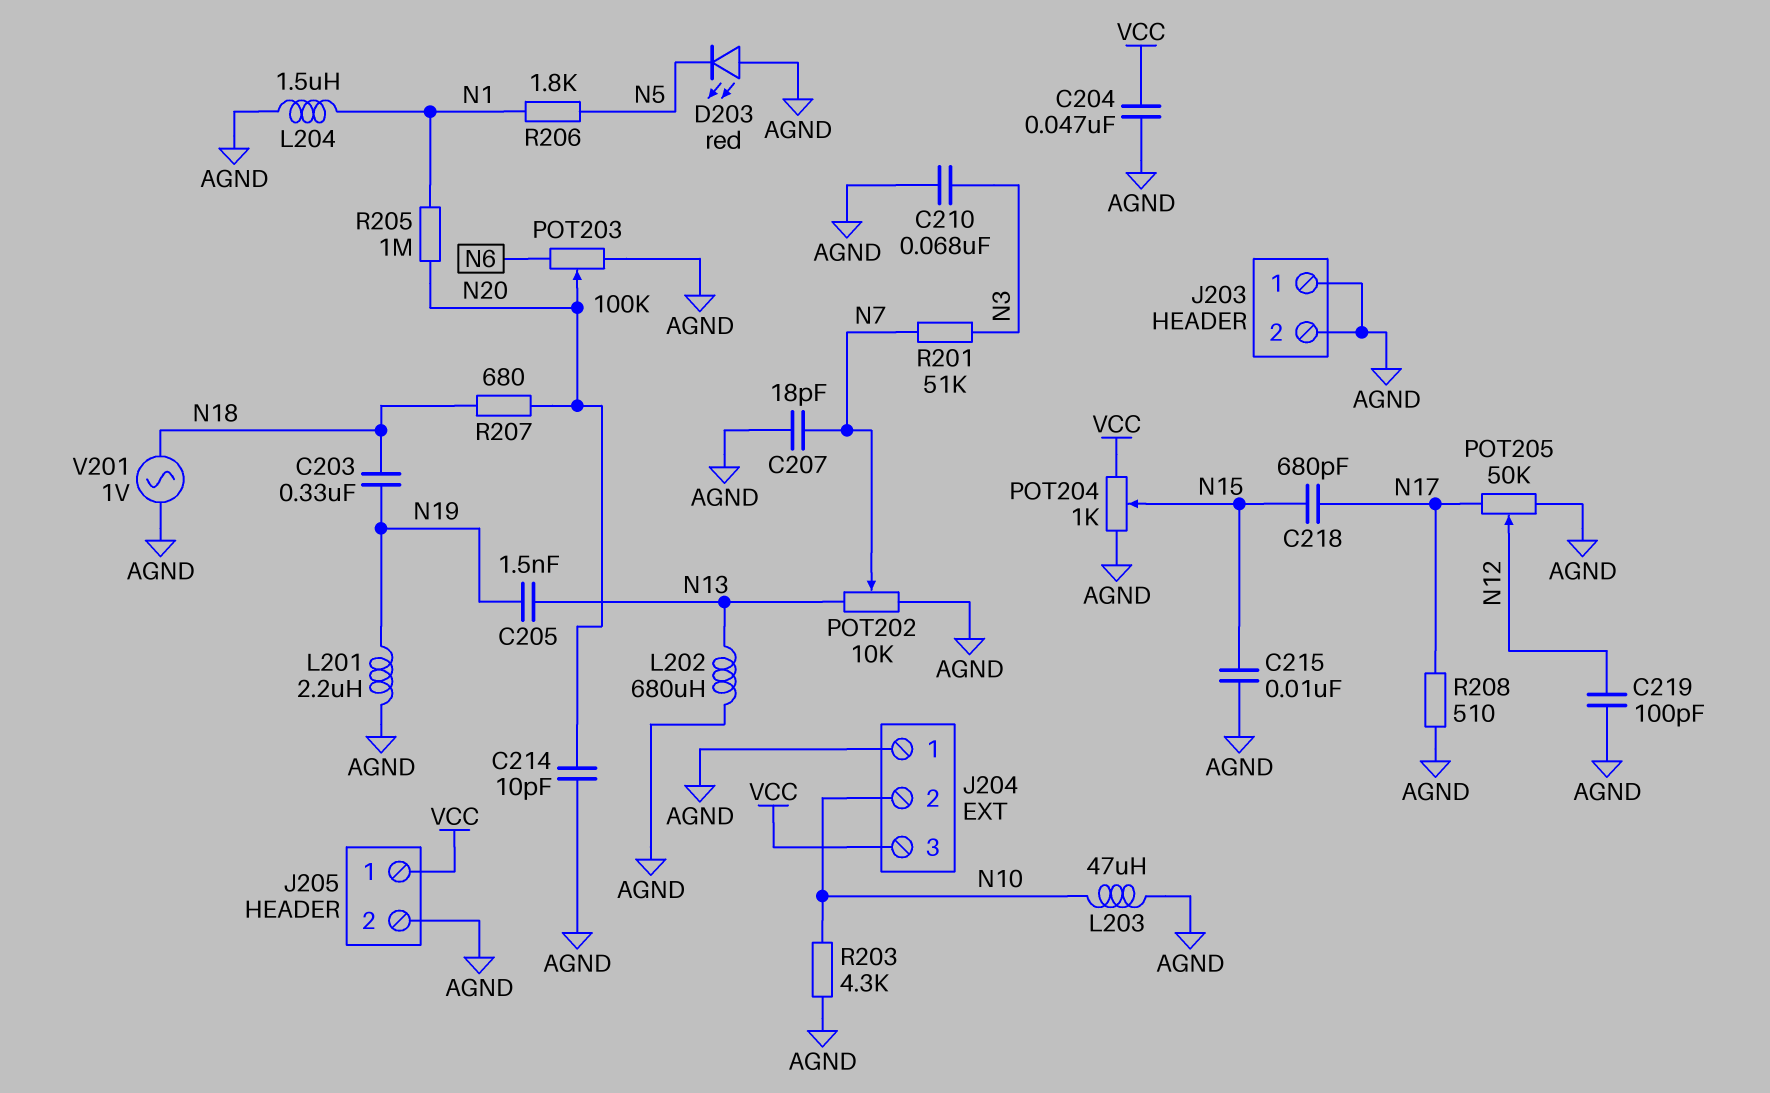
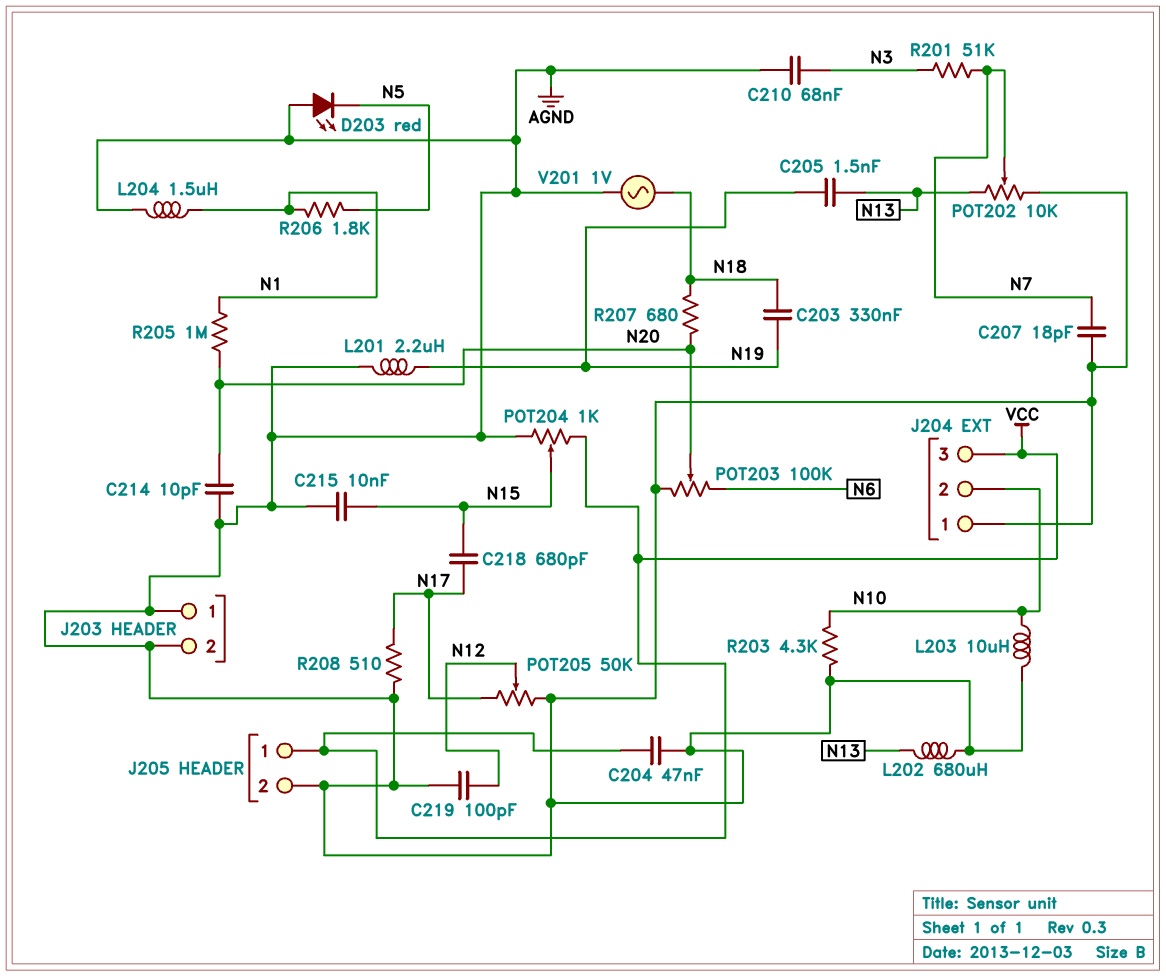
L203: 47uH (AGND, N10) -> 10uH (AGND, N10)

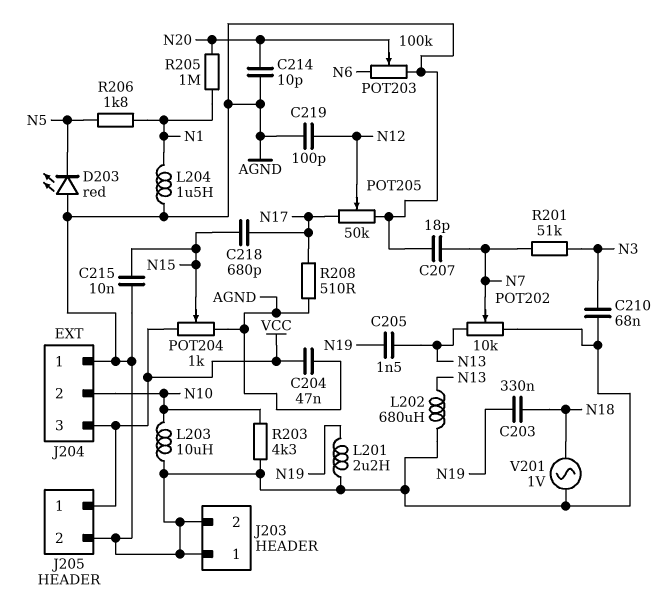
R207: 680 (N18, N20) -> none

